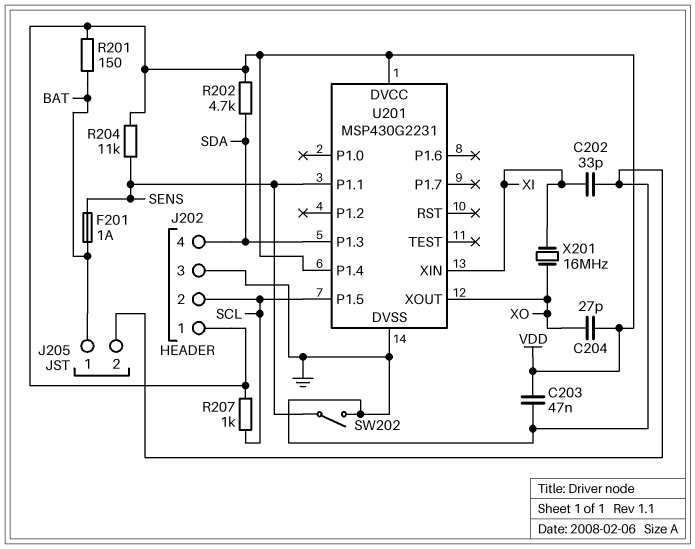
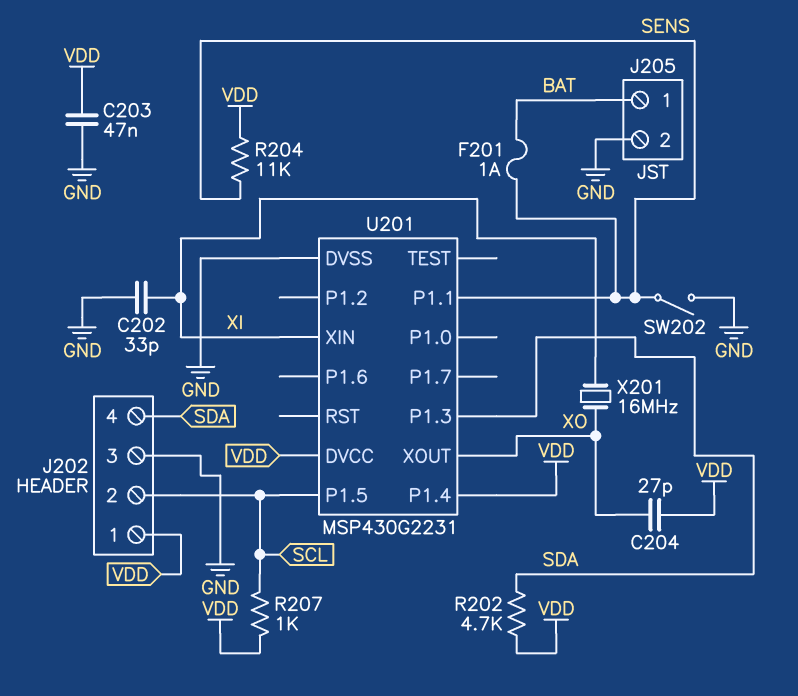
R201: 150 (BAT, VDD) -> none

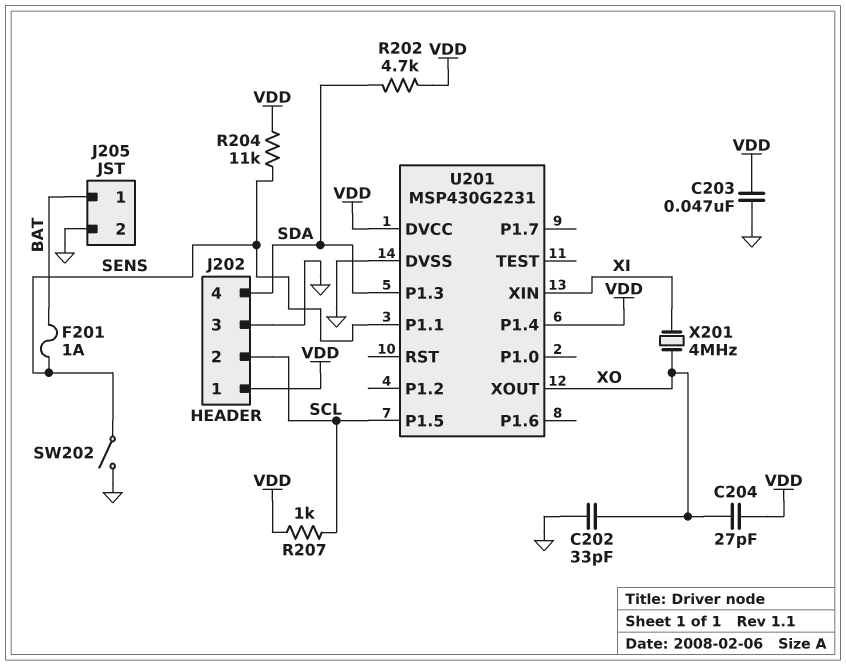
C202: 33pF (GND, XI) -> 33pF (GND, XO)
X201: 16MHz (XI, XO) -> 4MHz (XI, XO)

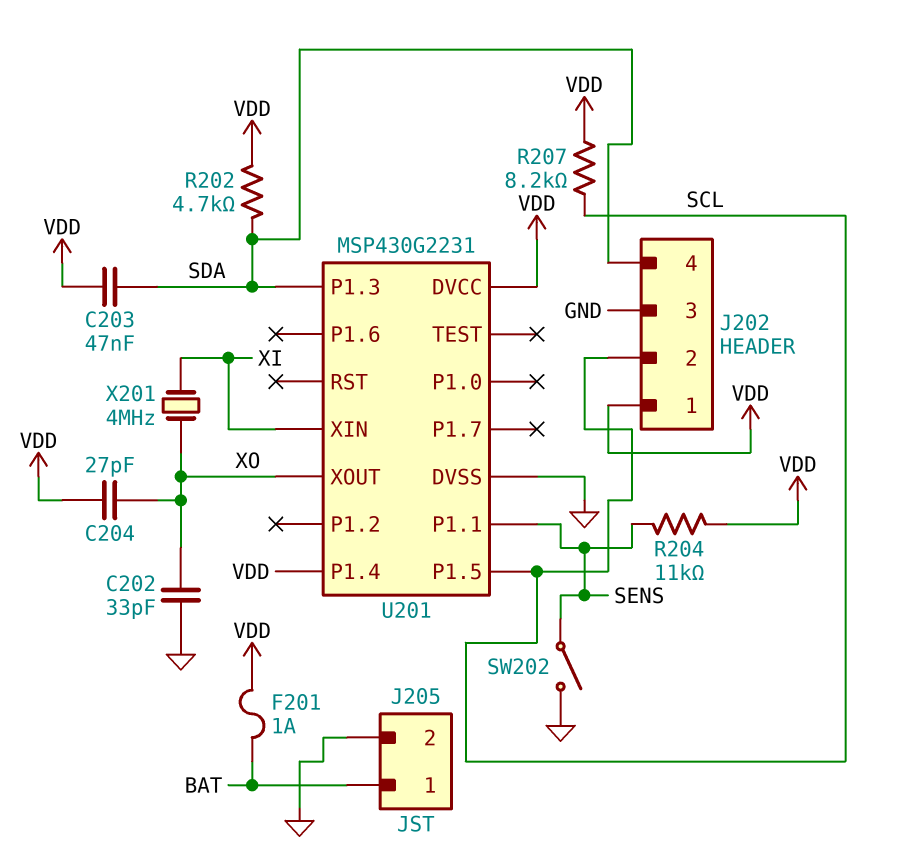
C203: 47nF (GND, VDD) -> 47nF (SDA, VDD)
F201: 1A (BAT, SENS) -> 1A (BAT, VDD)
R207: 1k (SCL, VDD) -> 8.2k (SCL, VDD)

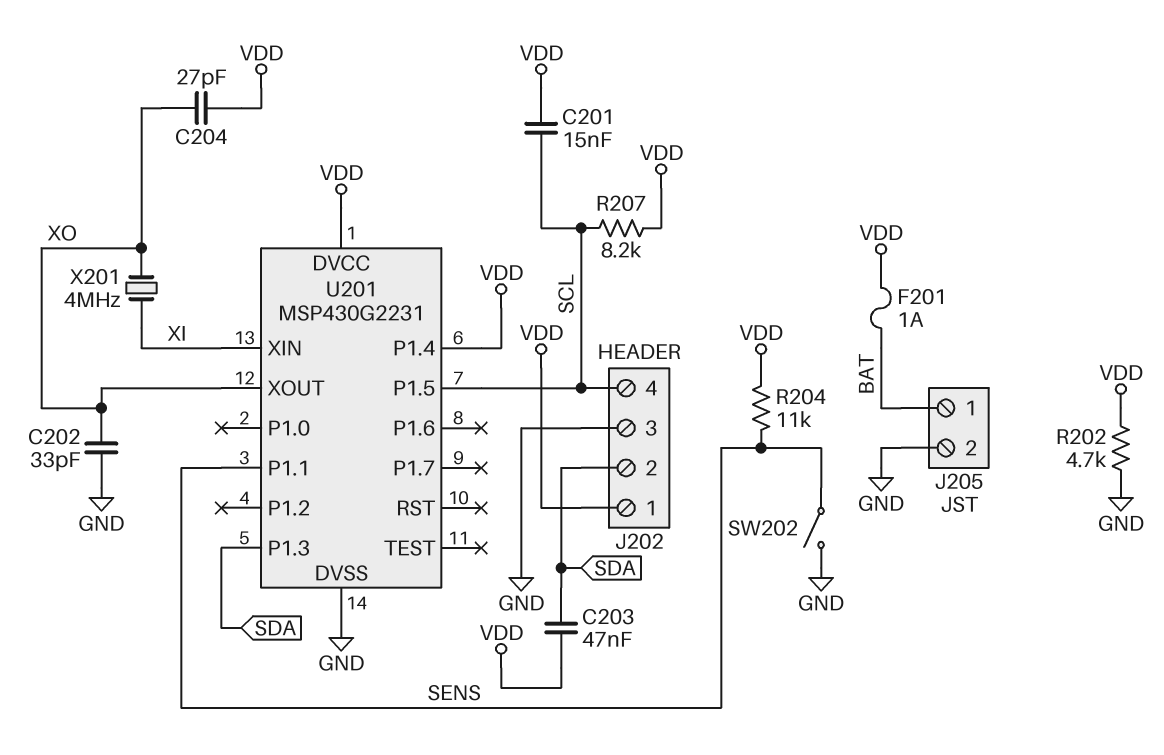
C201: none -> 15nF (SCL, VDD)
J202 pin 2: SCL -> SDA
J202 pin 4: SDA -> SCL
R202: 4.7k (SDA, VDD) -> 4.7k (GND, VDD)

